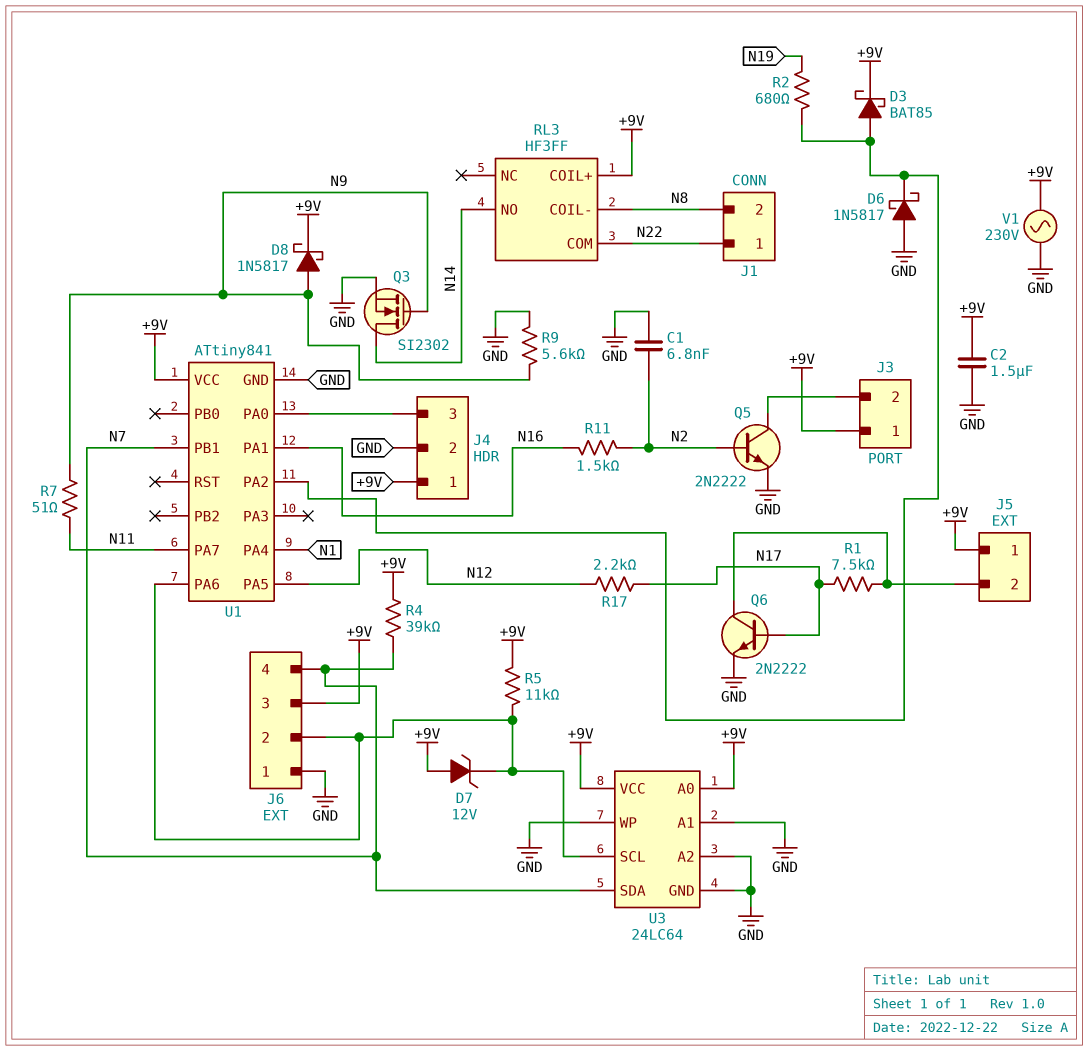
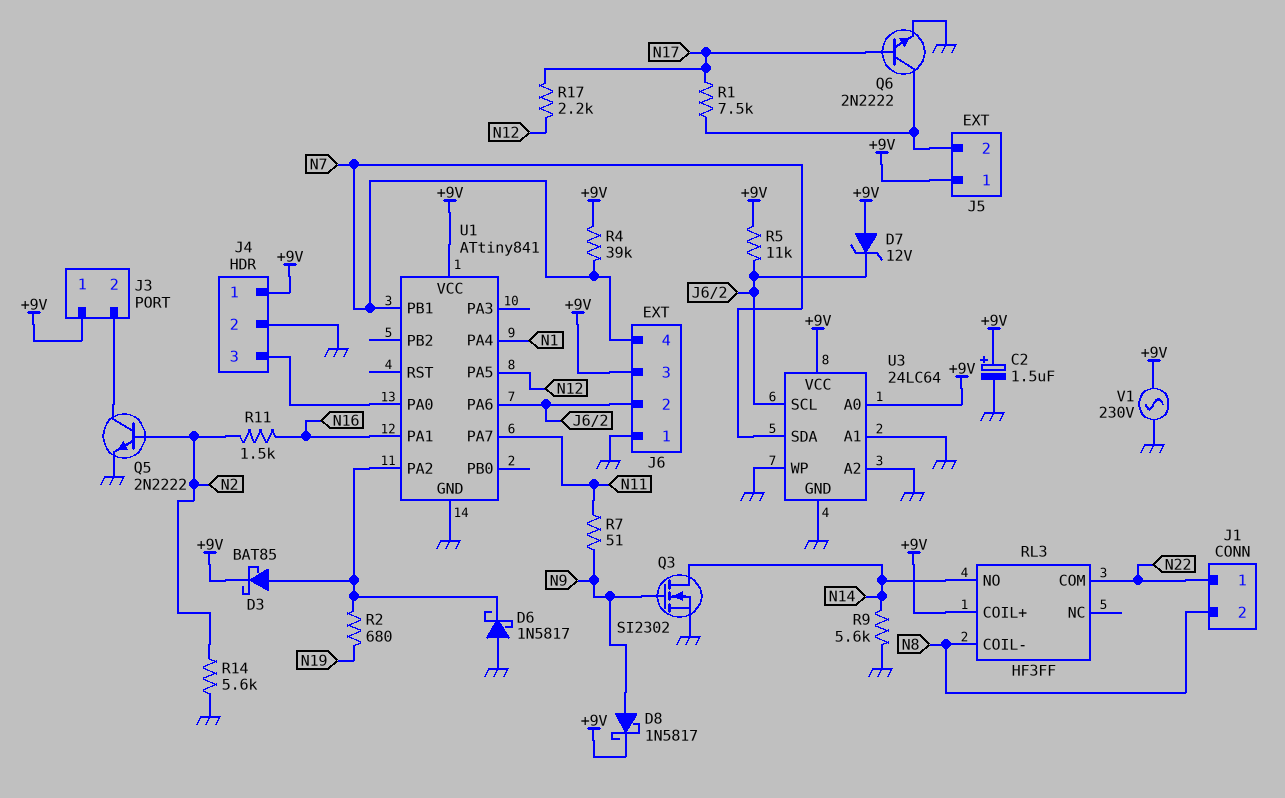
C1: 6.8nF (GND, N2) -> none
C2: 1.5uF (+9V, GND) -> 1.5uF (plus +9V, minus GND)
R9: 5.6k (GND, N9) -> 5.6k (GND, N14)
R14: none -> 5.6k (GND, N2)

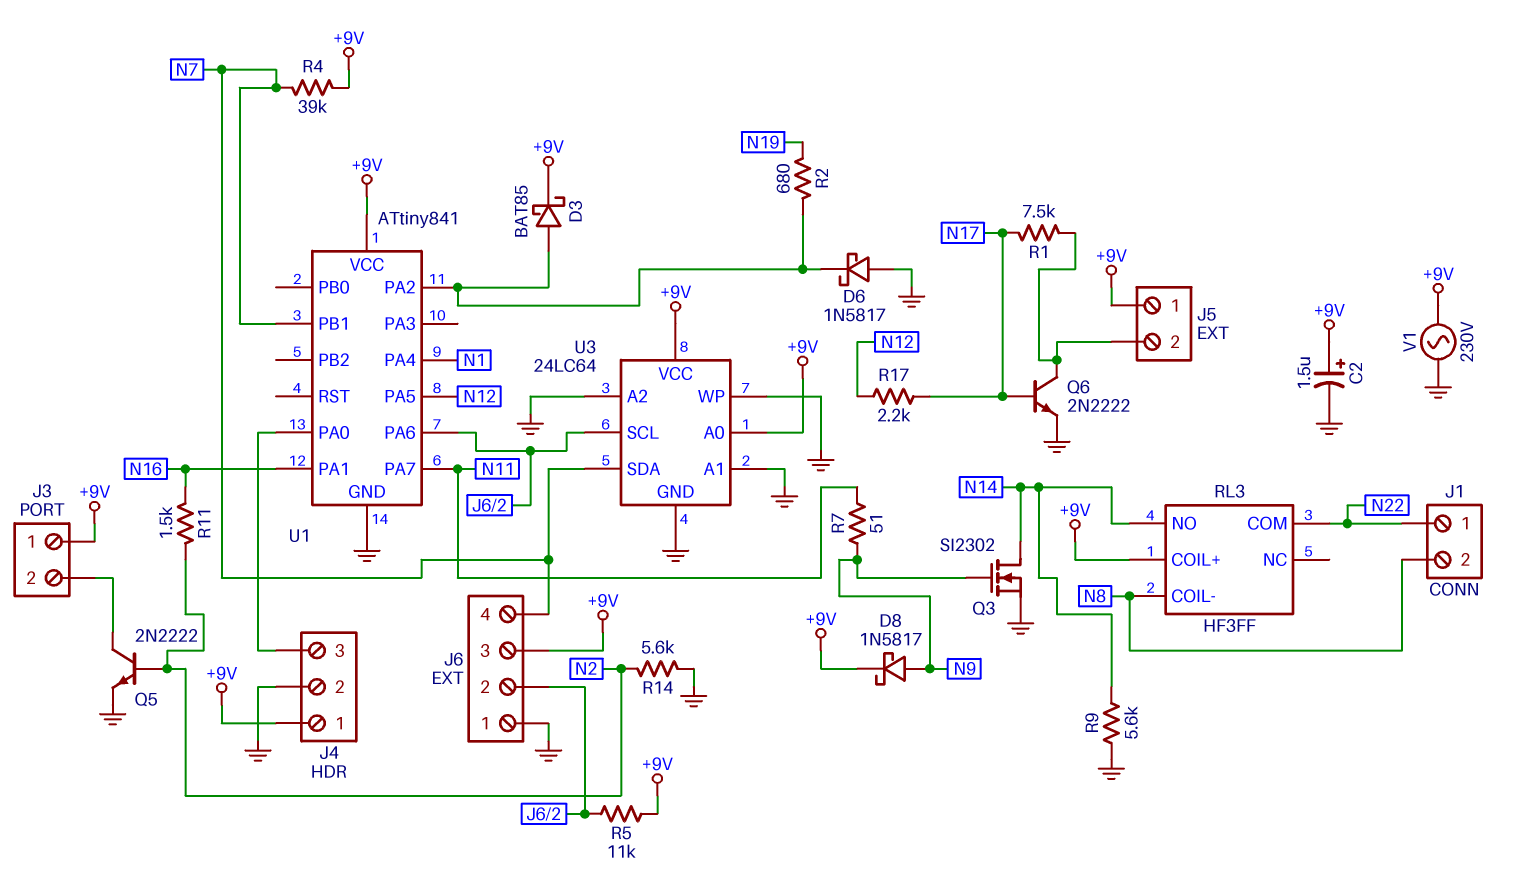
D7: zener 12V (A +9V, K J6/2) -> none

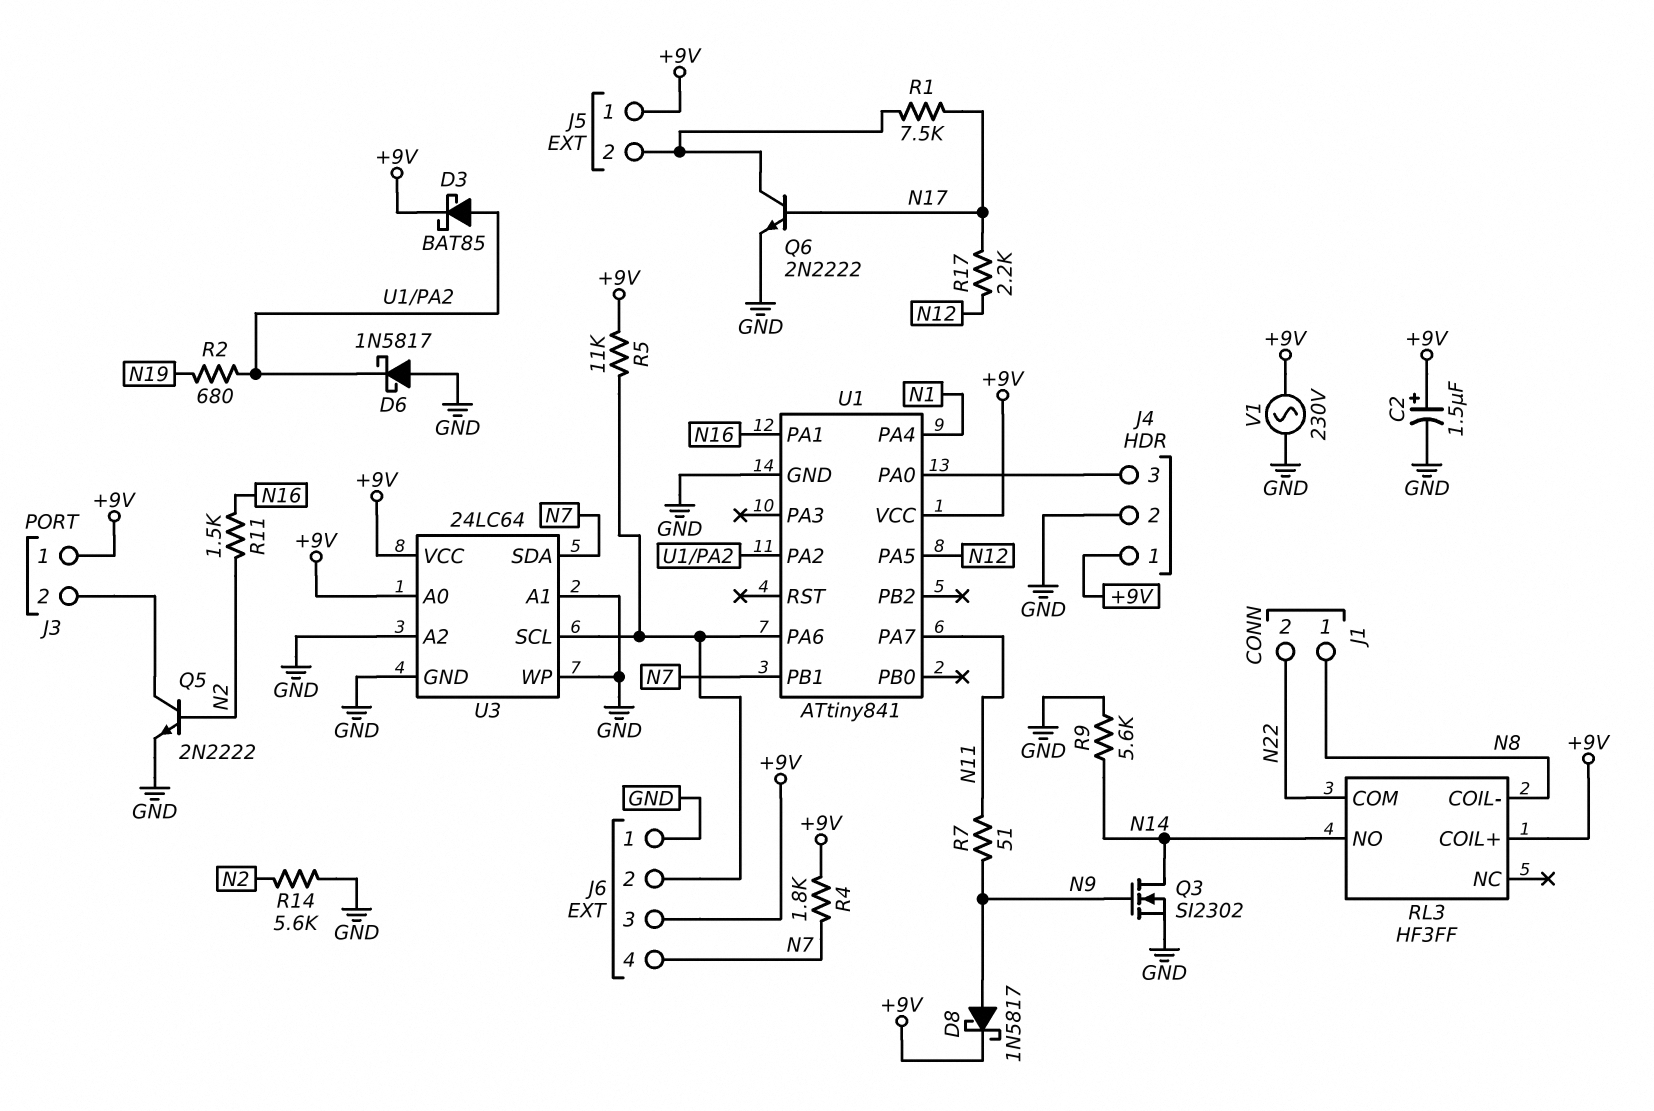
J1 pin 1: N22 -> N8
J1 pin 2: N8 -> N22
R4: 39k (+9V, N7) -> 1.8k (+9V, N7)

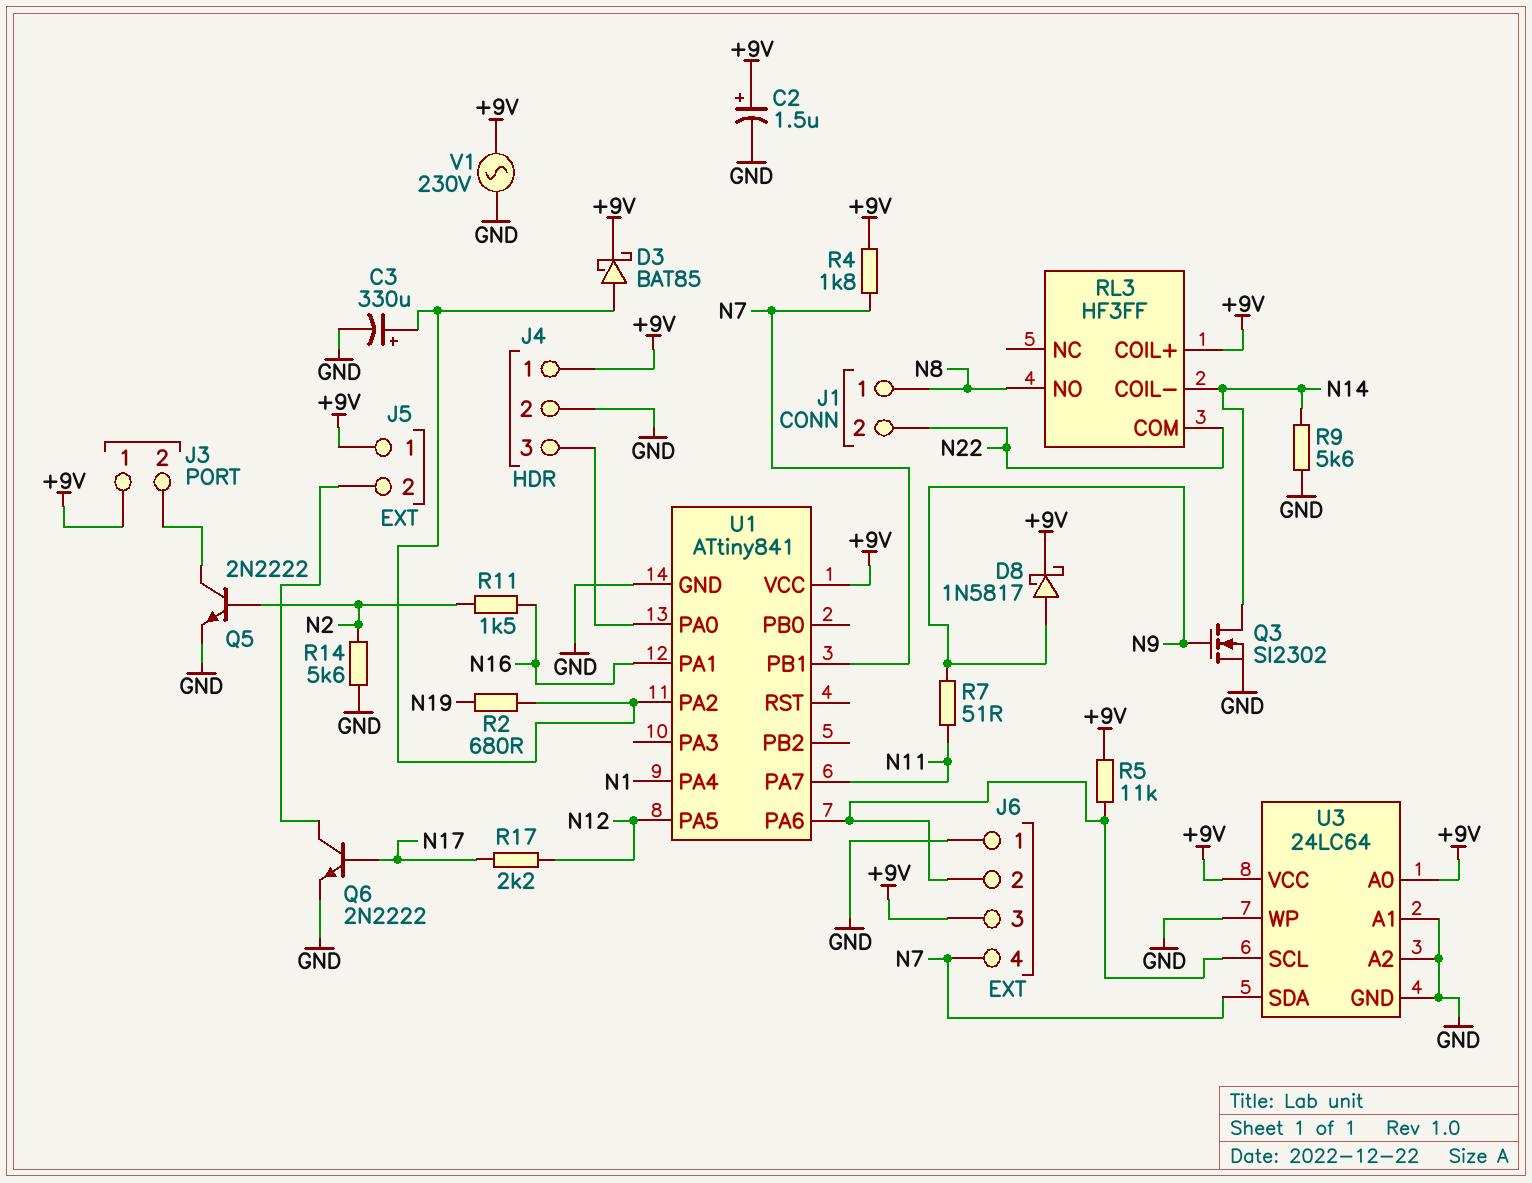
C3: none -> 330uF (plus U1/PA2, minus GND)
D6: schottky 1N5817 (A GND, K U1/PA2) -> none
R1: 7.5k (J5/2, N17) -> none
RL3 pin COIL-: N8 -> N14
RL3 pin NO: N14 -> N8

